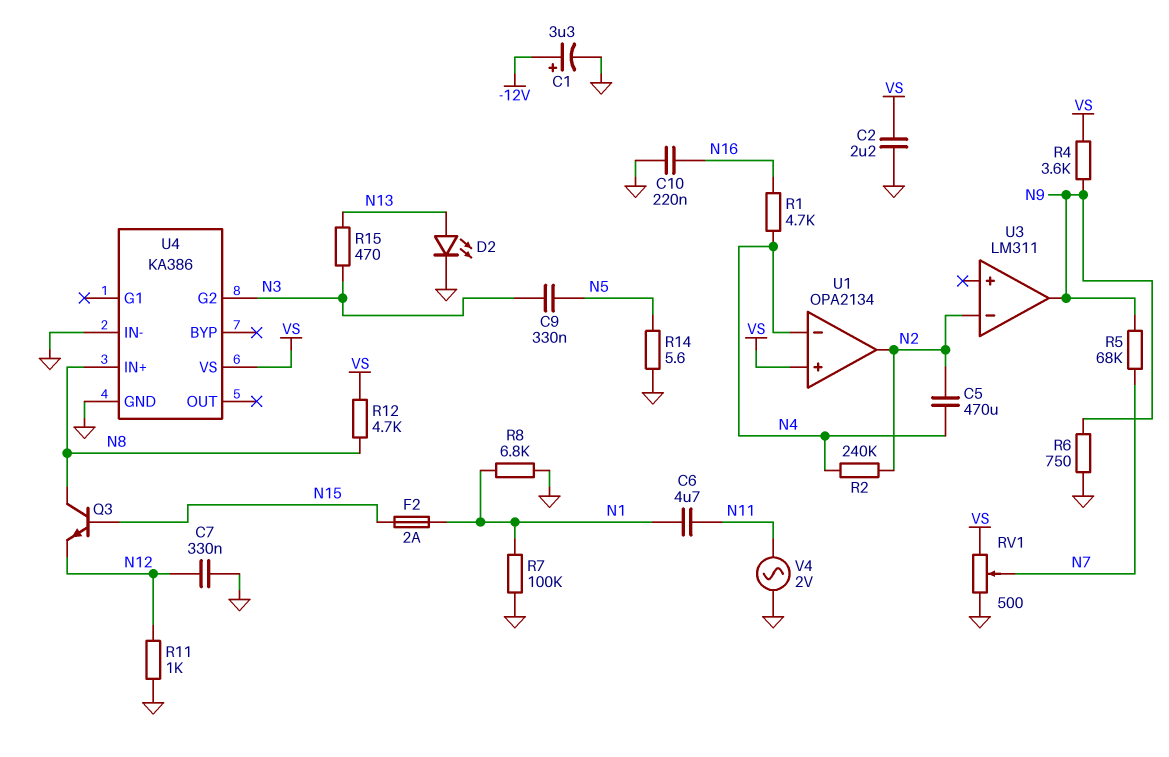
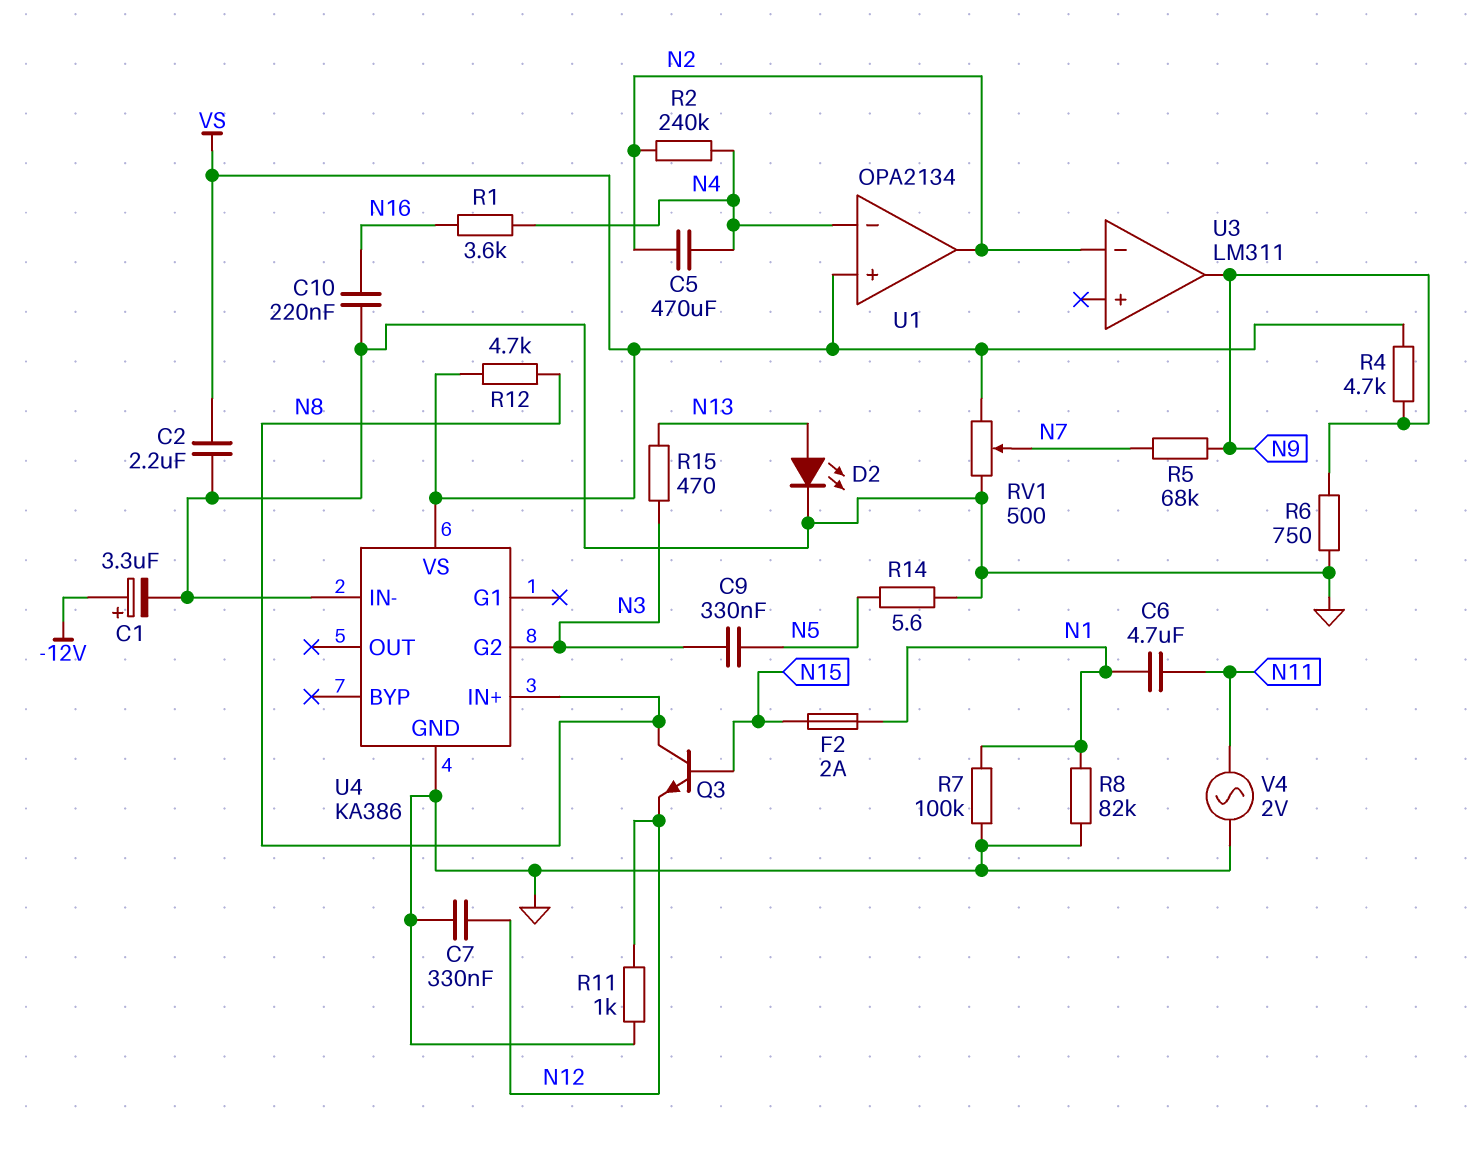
R1: 4.7k (N4, N16) -> 3.6k (N4, N16)
R4: 3.6k (N9, VS) -> 4.7k (N9, VS)
R8: 6.8k (GND, N1) -> 82k (GND, N1)

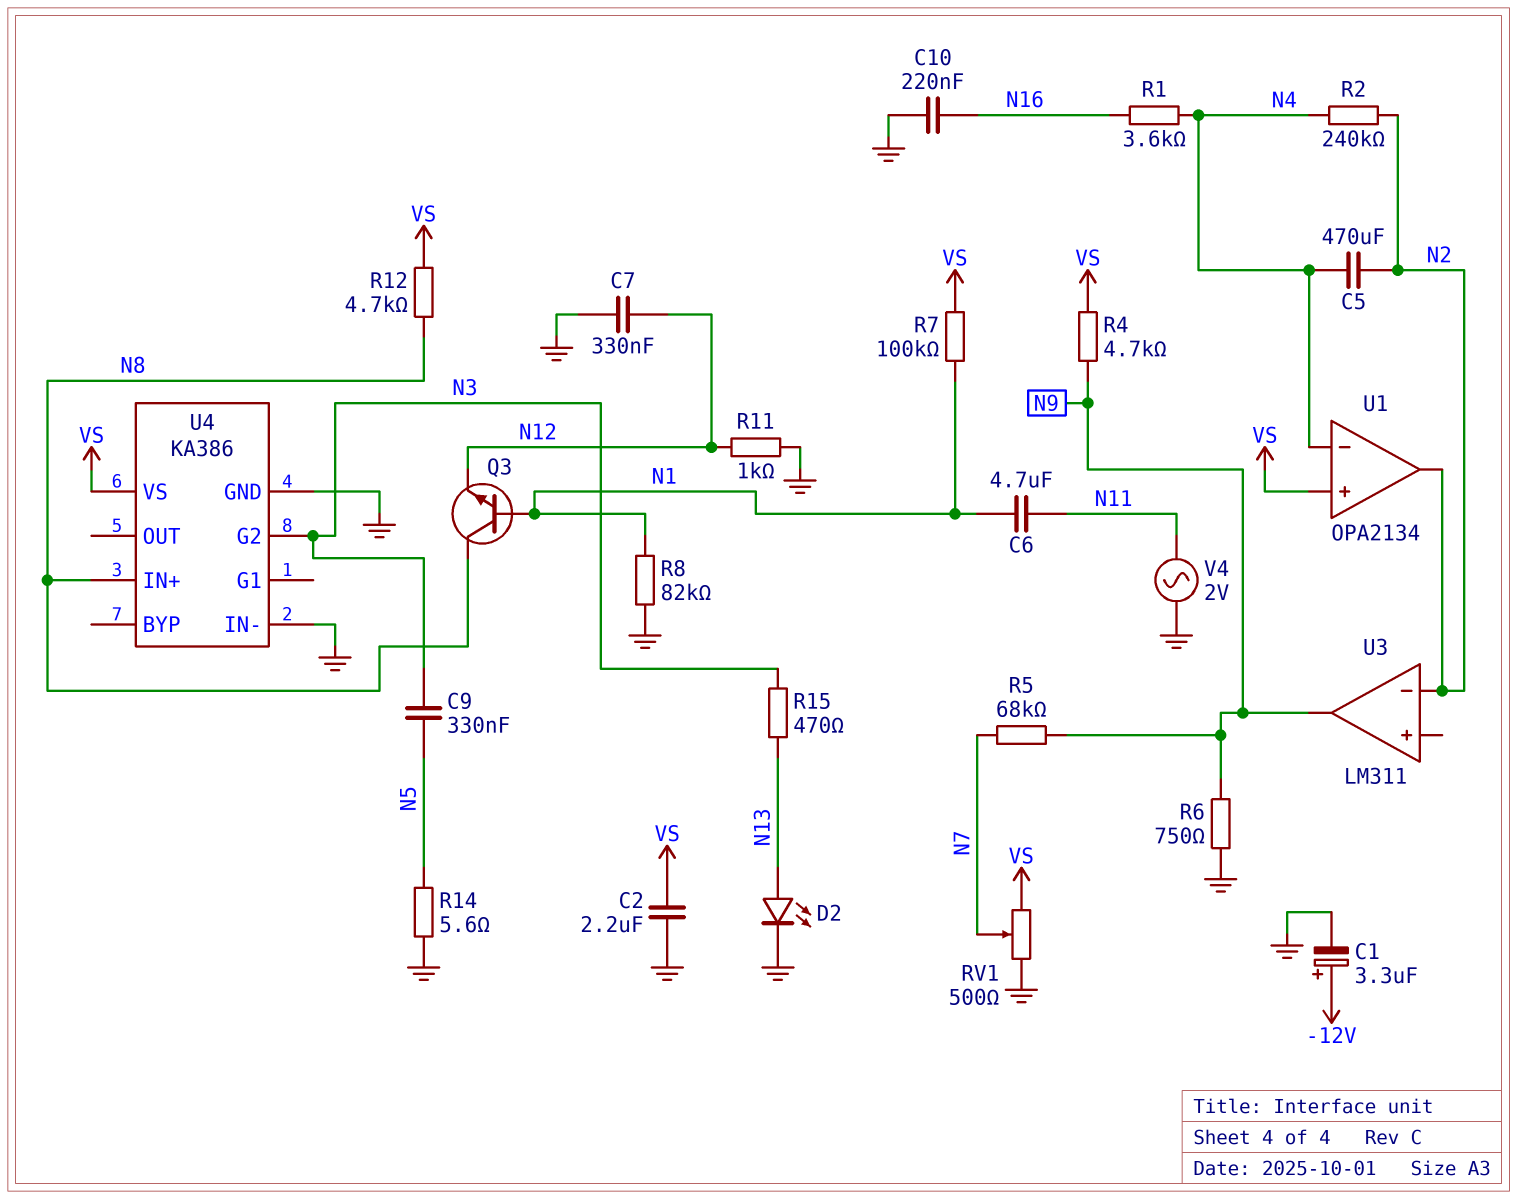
F2: 2A (N1, N15) -> none
Q3: NPN (B N15, C N8, E N12) -> NPN (B N1, C N8, E N12)
R7: 100k (GND, N1) -> 100k (N1, VS)

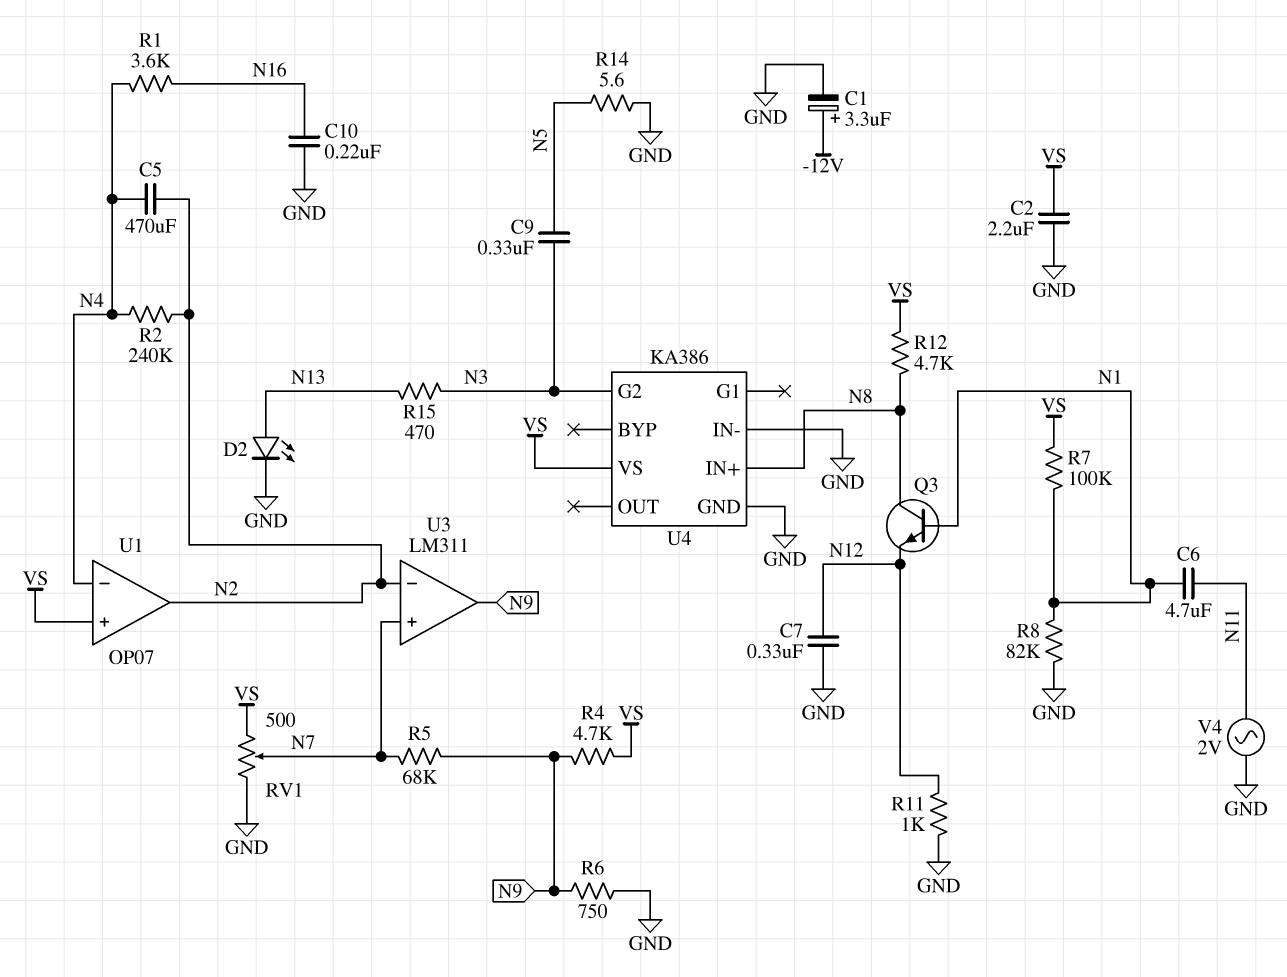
U1: OPA2134 -> OP07
U3 pin in+: none -> N7

